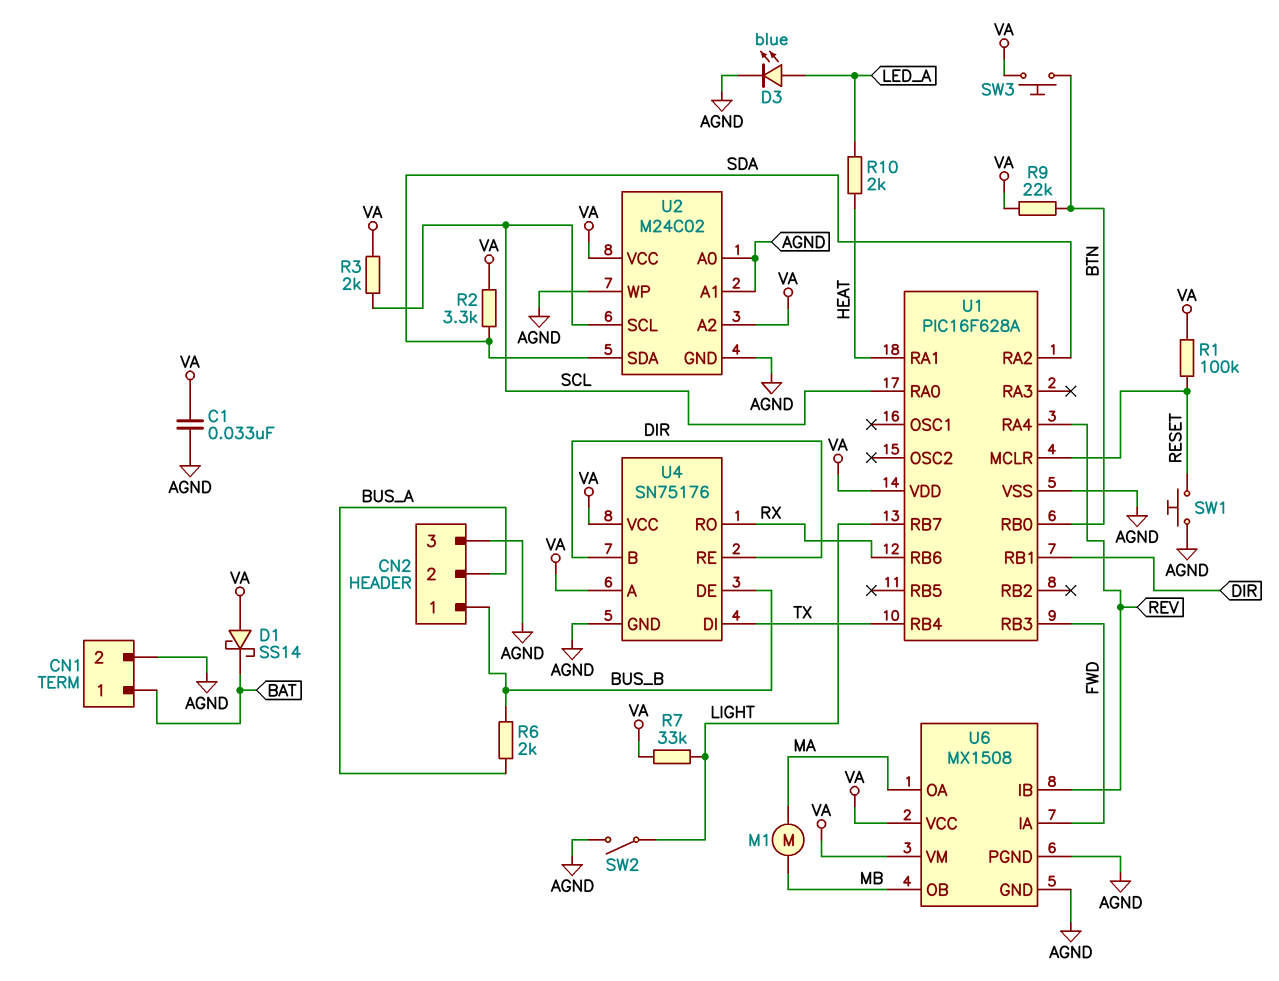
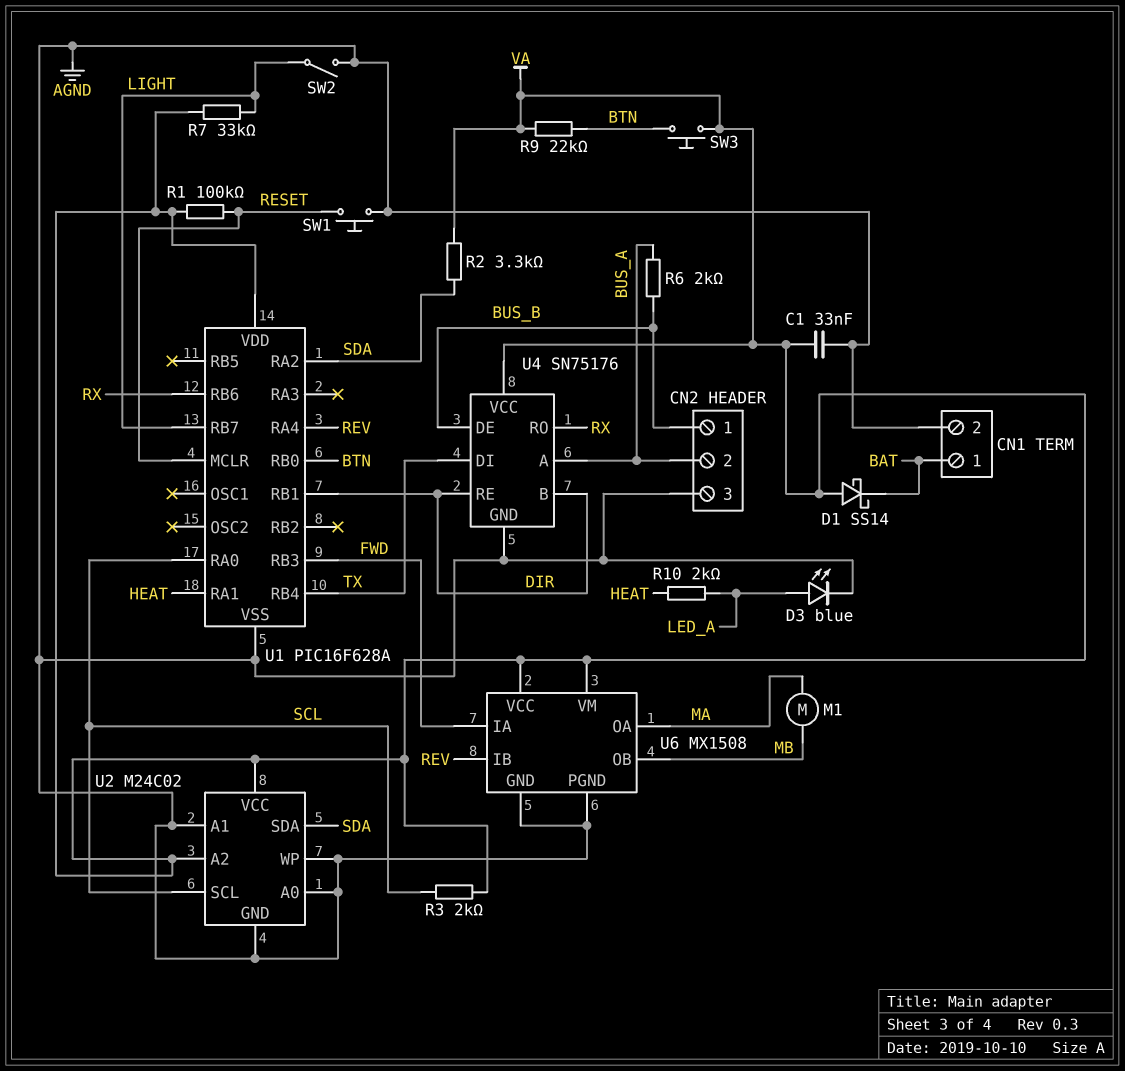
U4 pin A: VA -> BUS_A

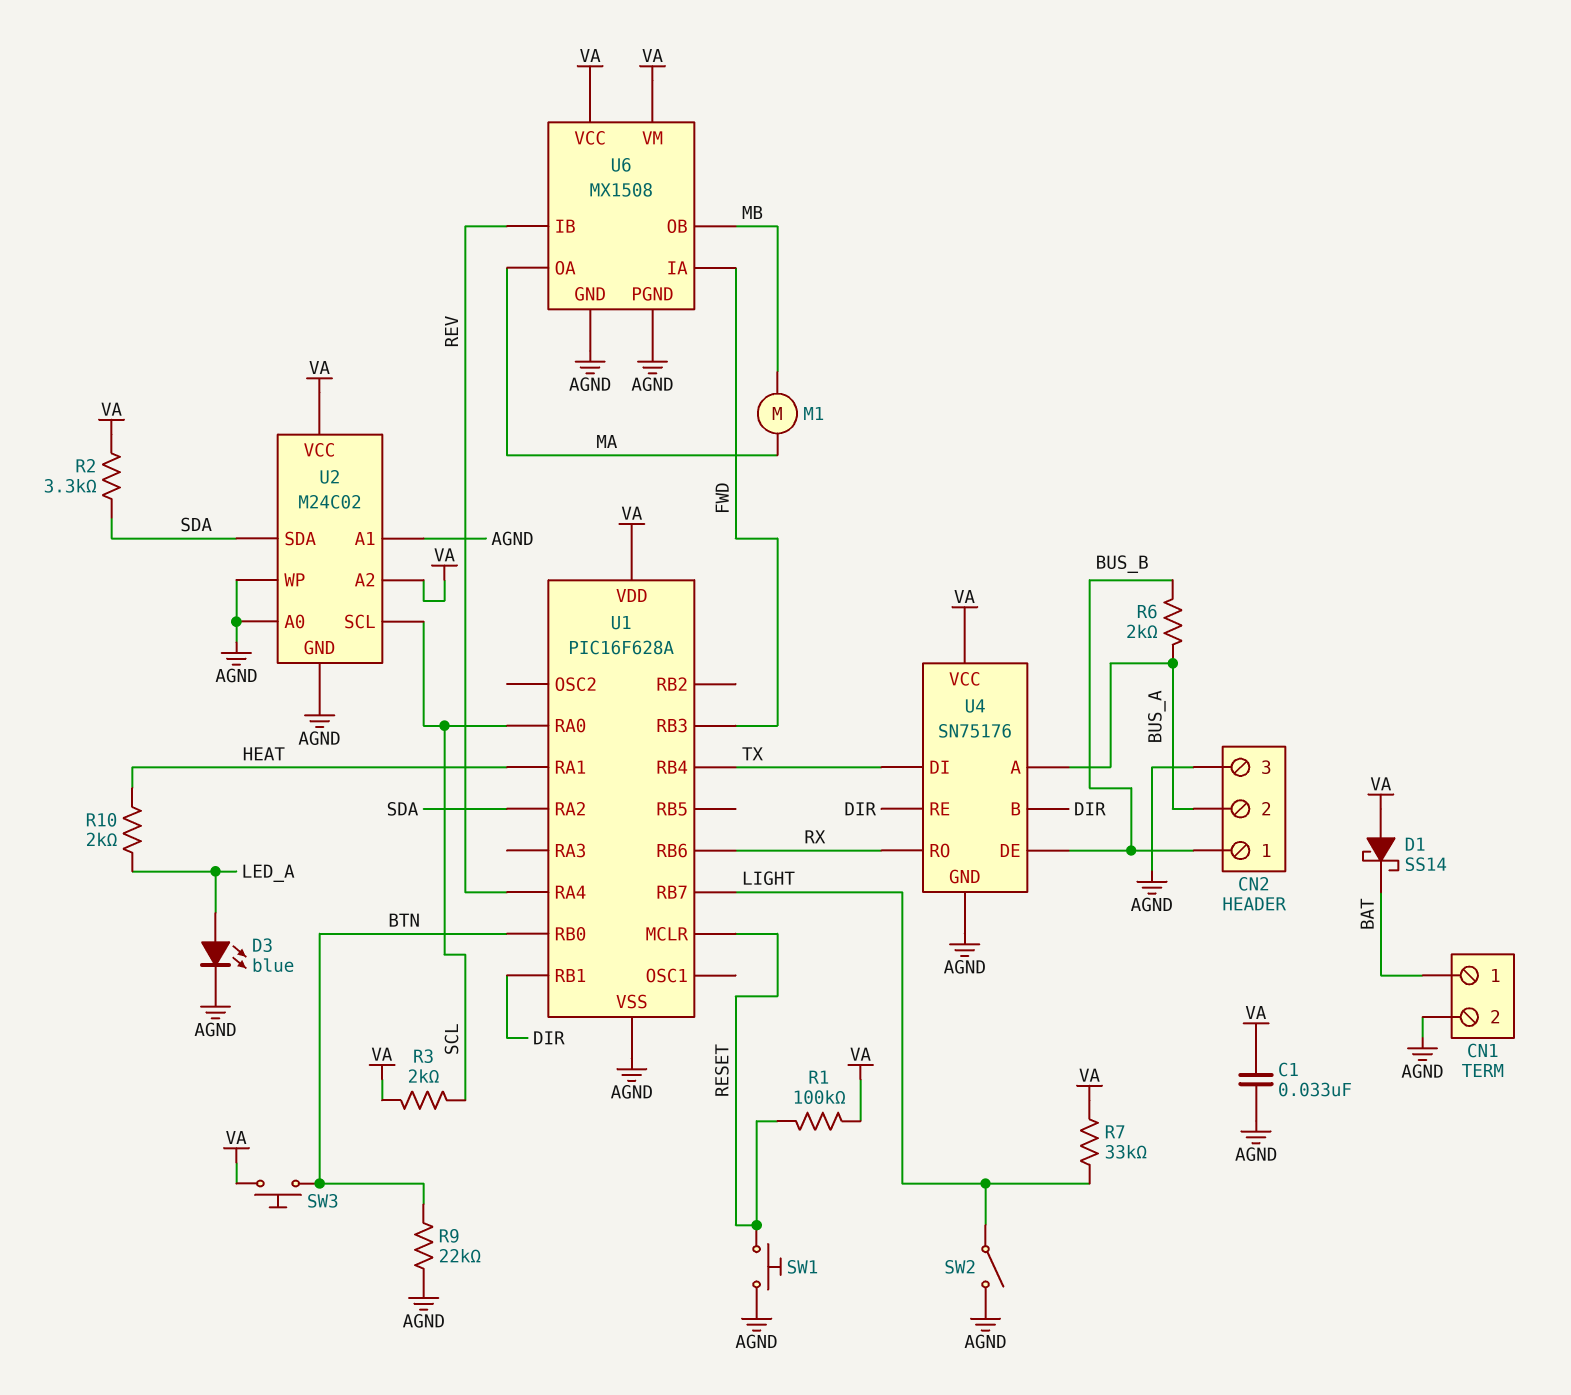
R9: 22k (BTN, VA) -> 22k (AGND, BTN)

